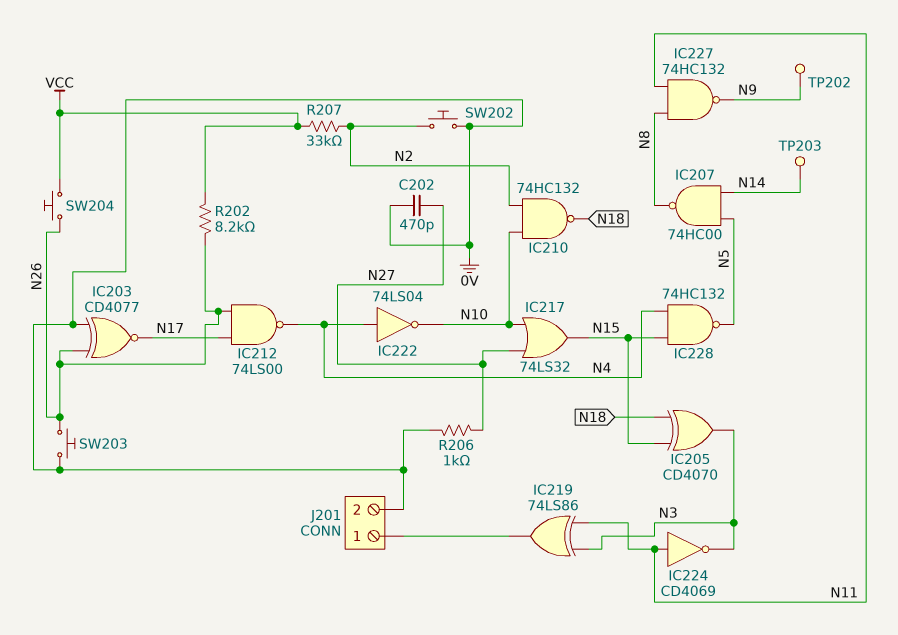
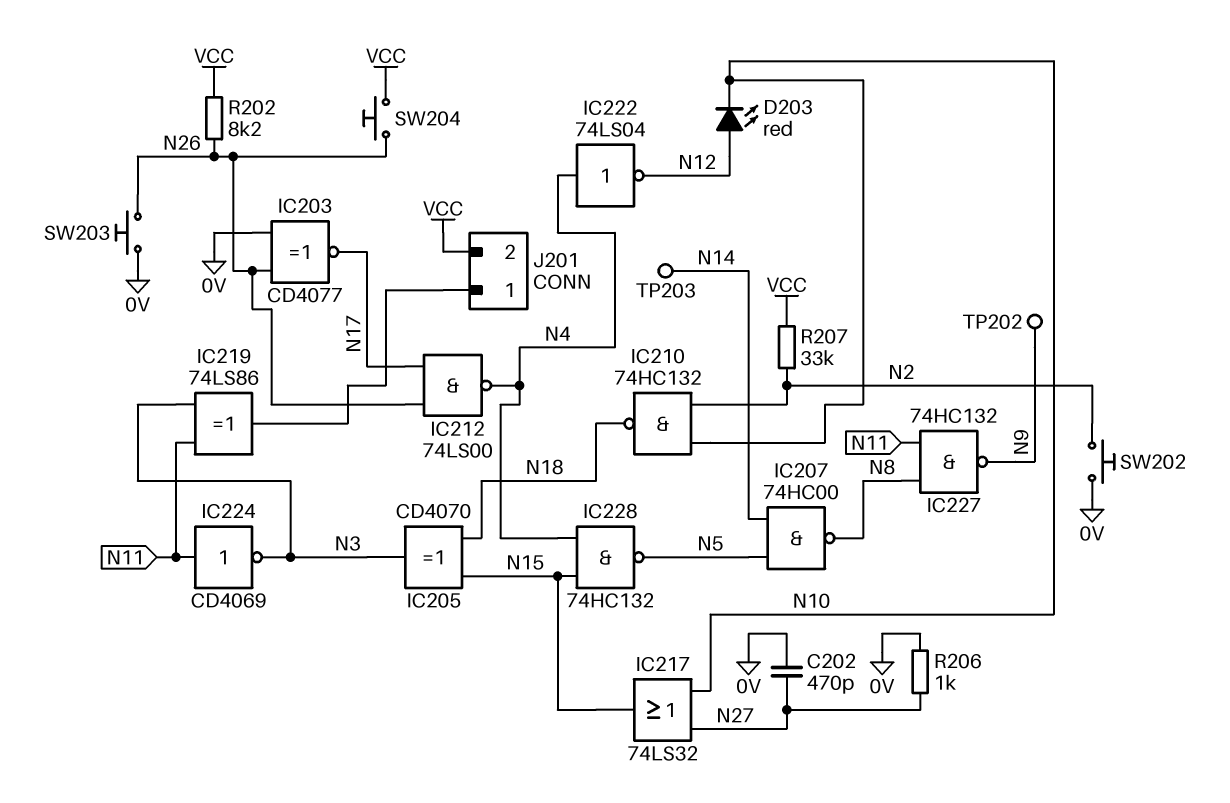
D203: none -> LED red (A N12, K N10)
IC222: NOT 74LS04 (in N4, out N10) -> NOT 74LS04 (in N4, out N12)
J201 pin 2: 0V -> VCC

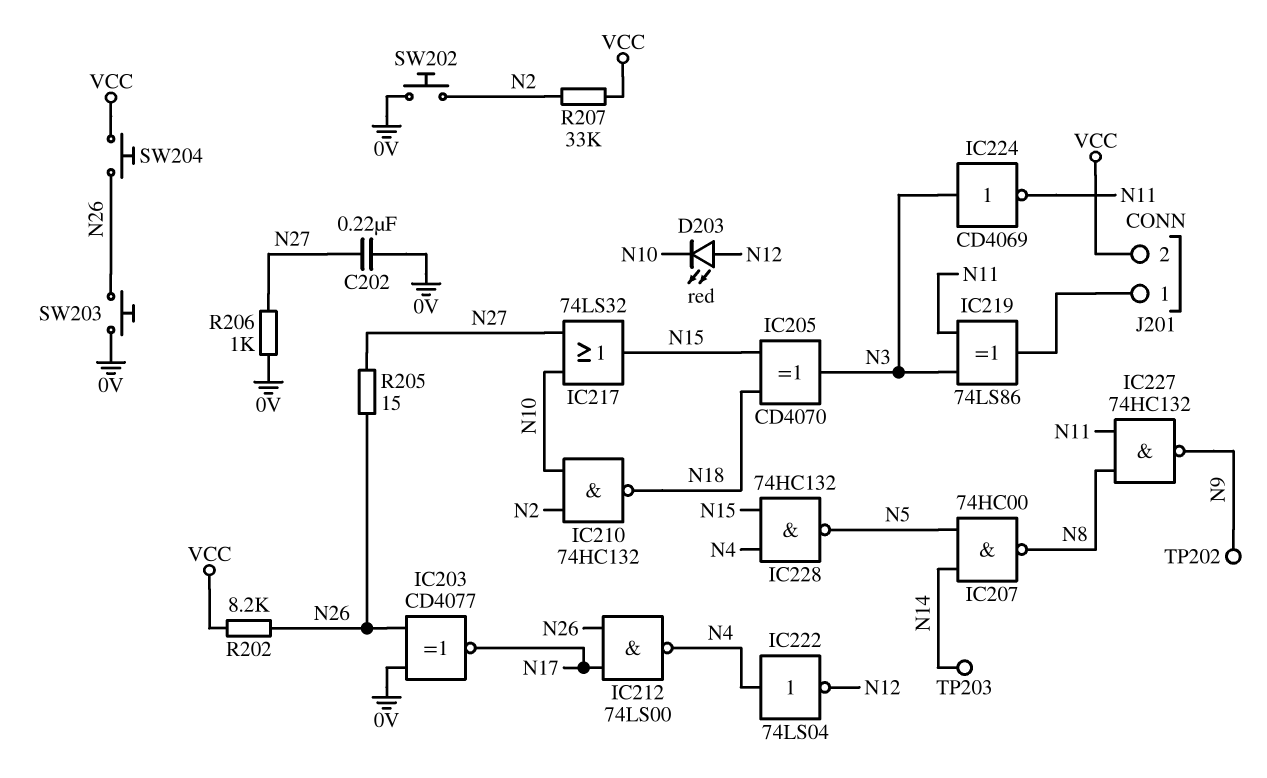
C202: 470pF (0V, N27) -> 220nF (0V, N27)
IC224: NOT CD4069 (in N11, out N3) -> NOT CD4069 (in N3, out N11)
R205: none -> 15 (N26, N27)

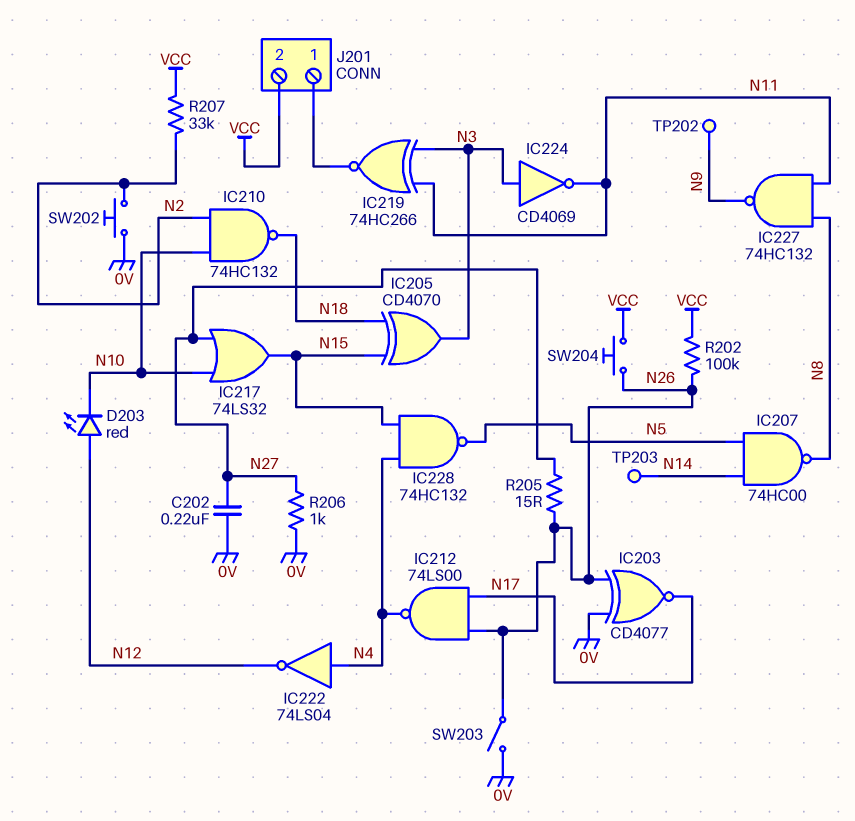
IC219: XOR 74LS86 (in N3, in N11, out J201/1) -> XNOR 74HC266 (in N3, in N11, out J201/1)
R202: 8.2k (N26, VCC) -> 100k (N26, VCC)
SW203: button (0V, N26) -> switch (0V, N26)

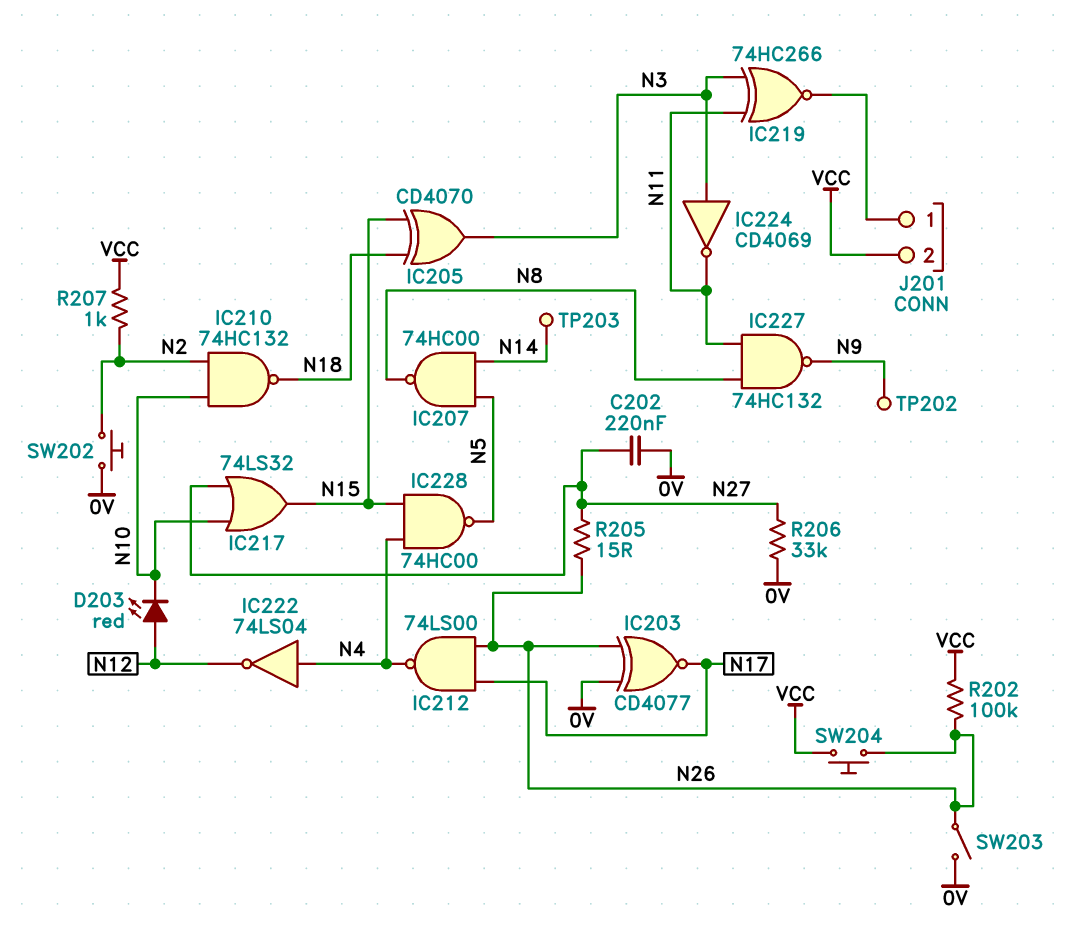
IC228: NAND 74HC132 (in N4, in N15, out N5) -> NAND 74HC00 (in N4, in N15, out N5)
R206: 1k (0V, N27) -> 33k (0V, N27)
R207: 33k (N2, VCC) -> 1k (N2, VCC)

